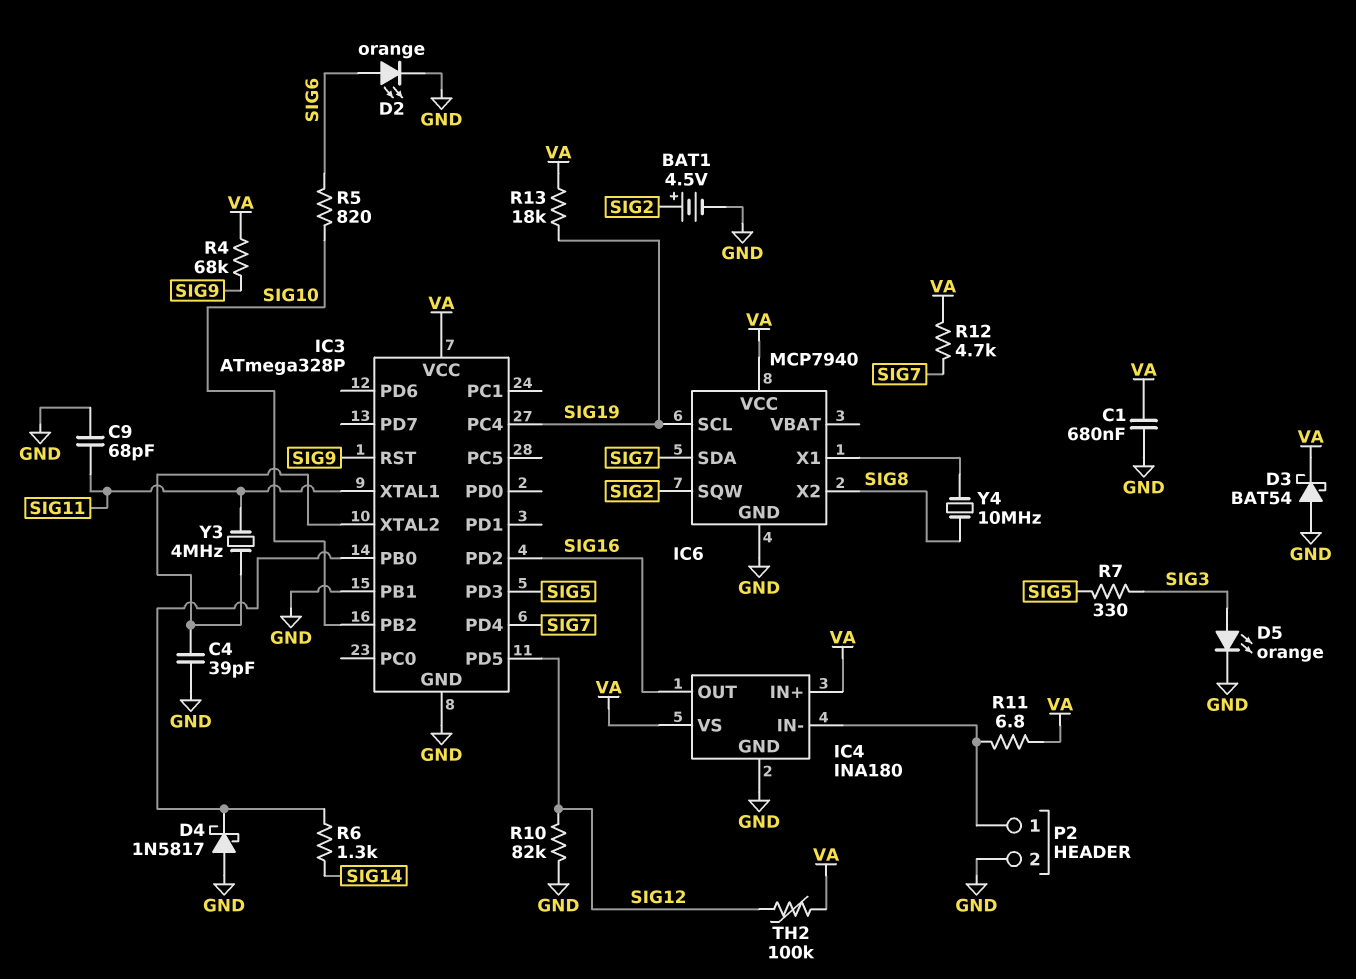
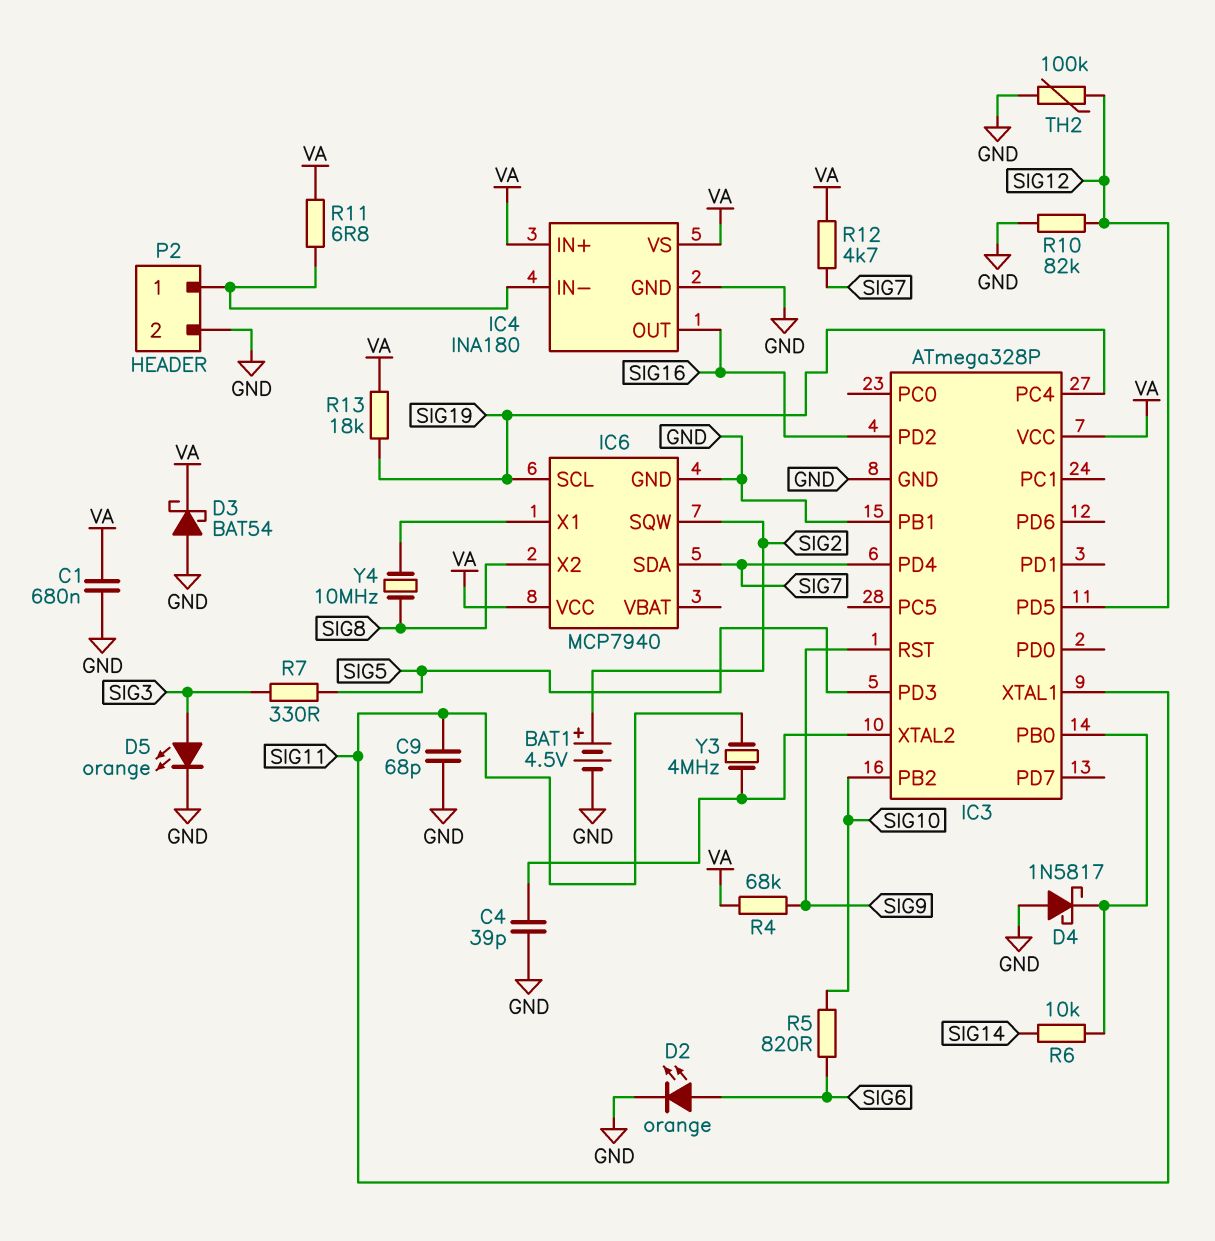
R6: 1.3k (IC3/PB0, SIG14) -> 10k (IC3/PB0, SIG14)
TH2: 100k (SIG12, VA) -> 100k (GND, SIG12)

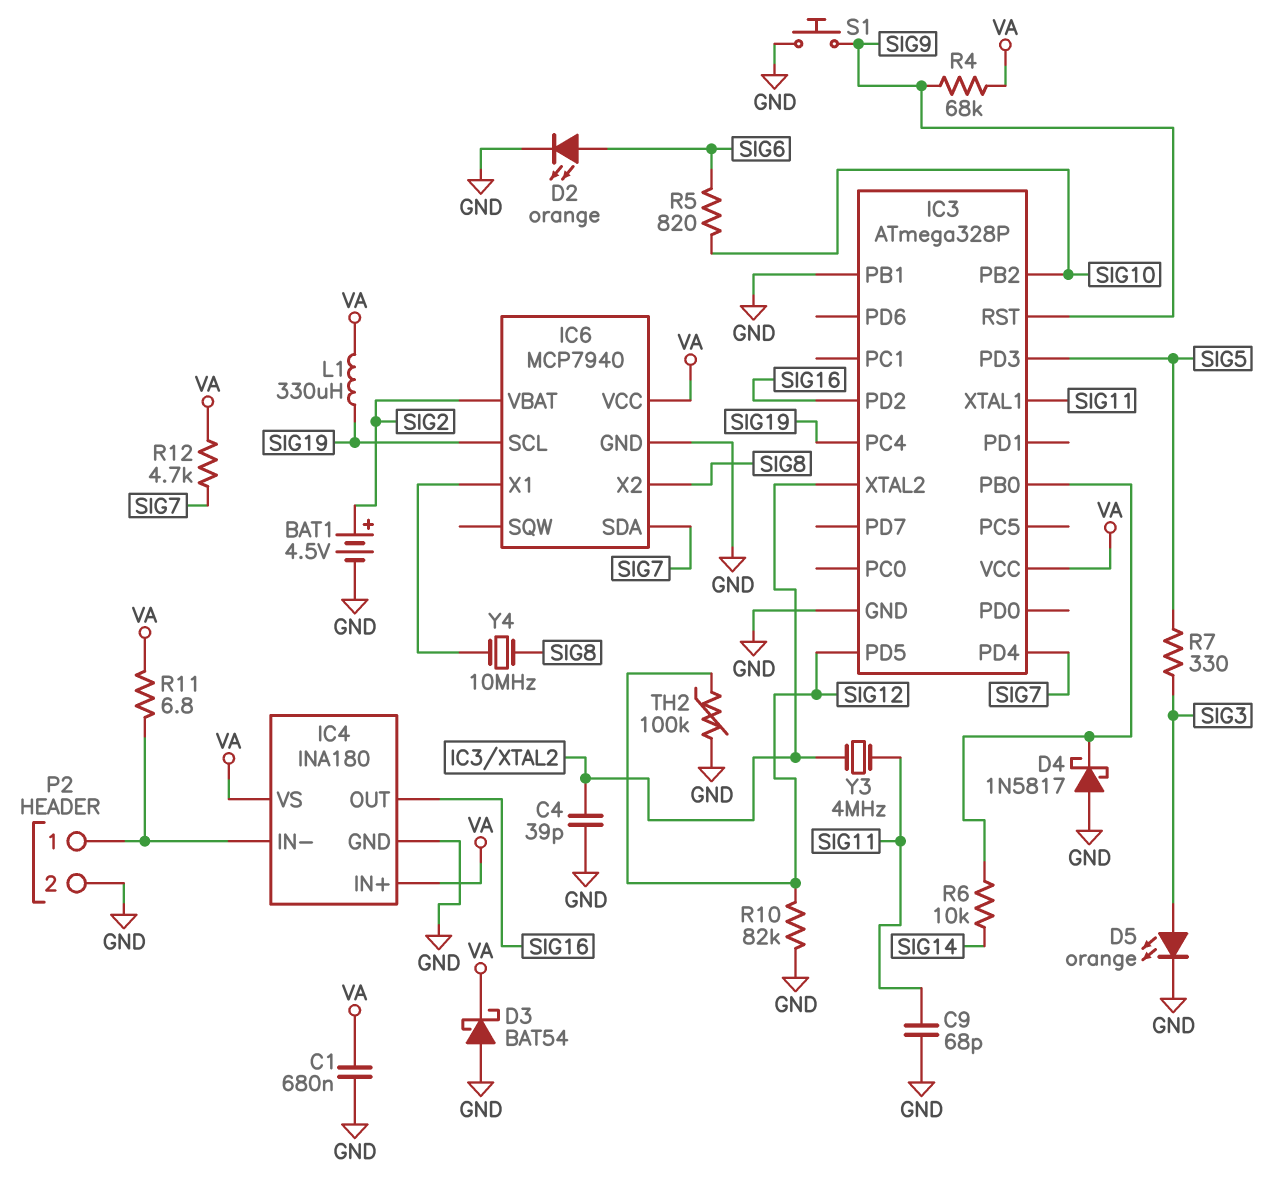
IC6 pin SQW: SIG2 -> none
IC6 pin VBAT: none -> SIG2
L1: none -> 330uH (SIG19, VA)
R13: 18k (SIG19, VA) -> none
S1: none -> button (GND, SIG9)

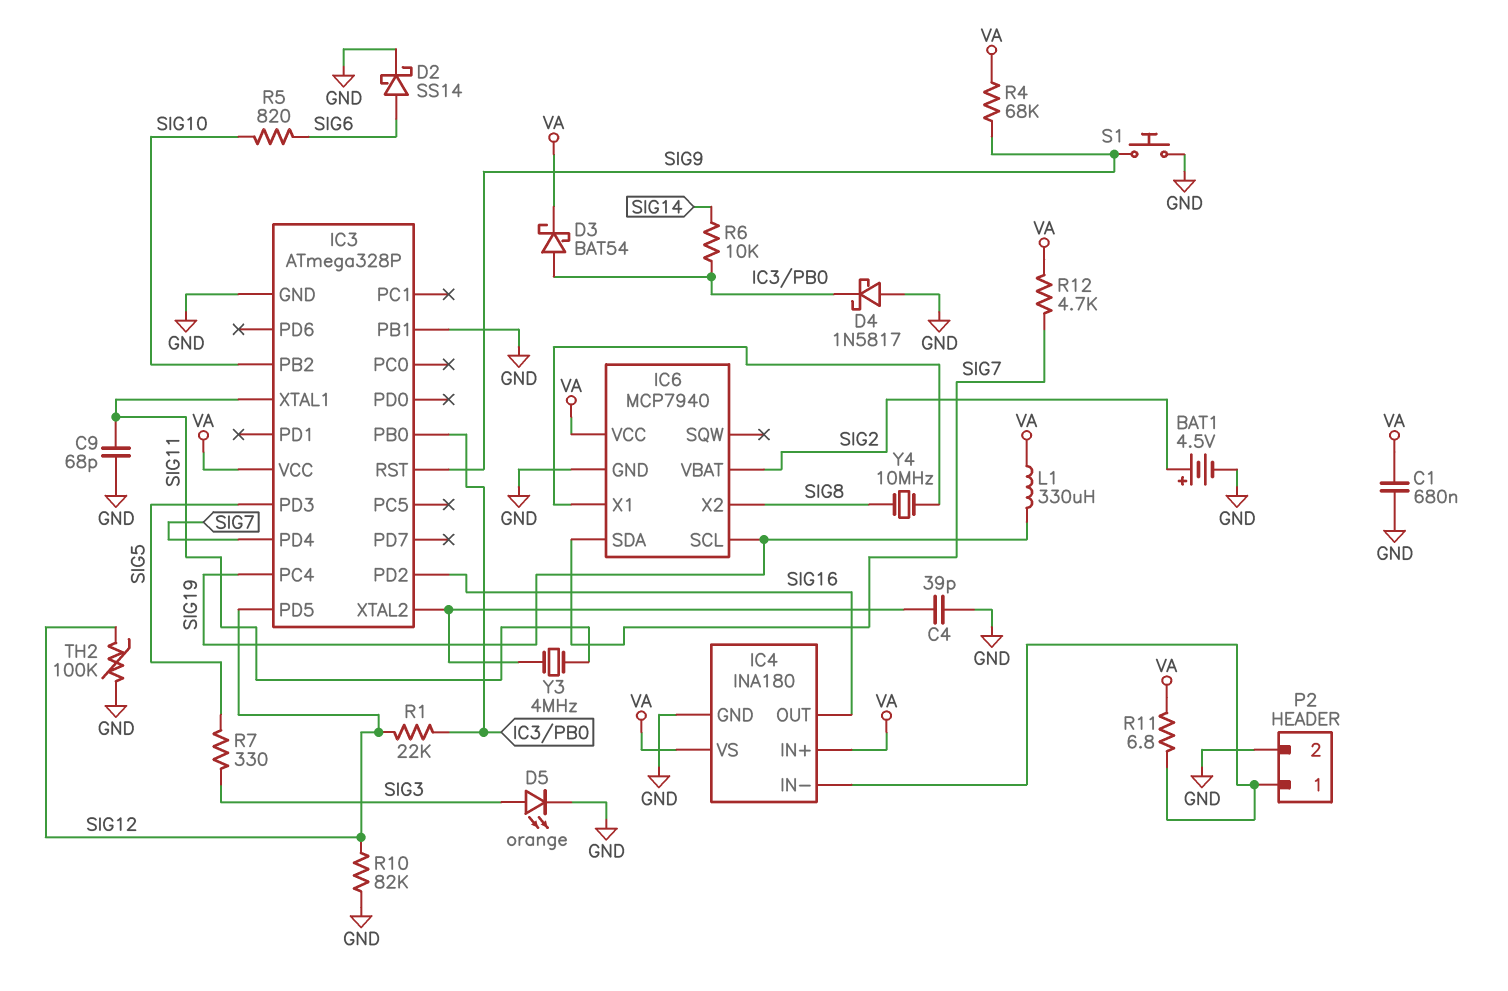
D2: LED orange (A SIG6, K GND) -> schottky SS14 (A SIG6, K GND)
D3: schottky BAT54 (A GND, K VA) -> schottky BAT54 (A IC3/PB0, K VA)
R1: none -> 22k (IC3/PB0, SIG12)

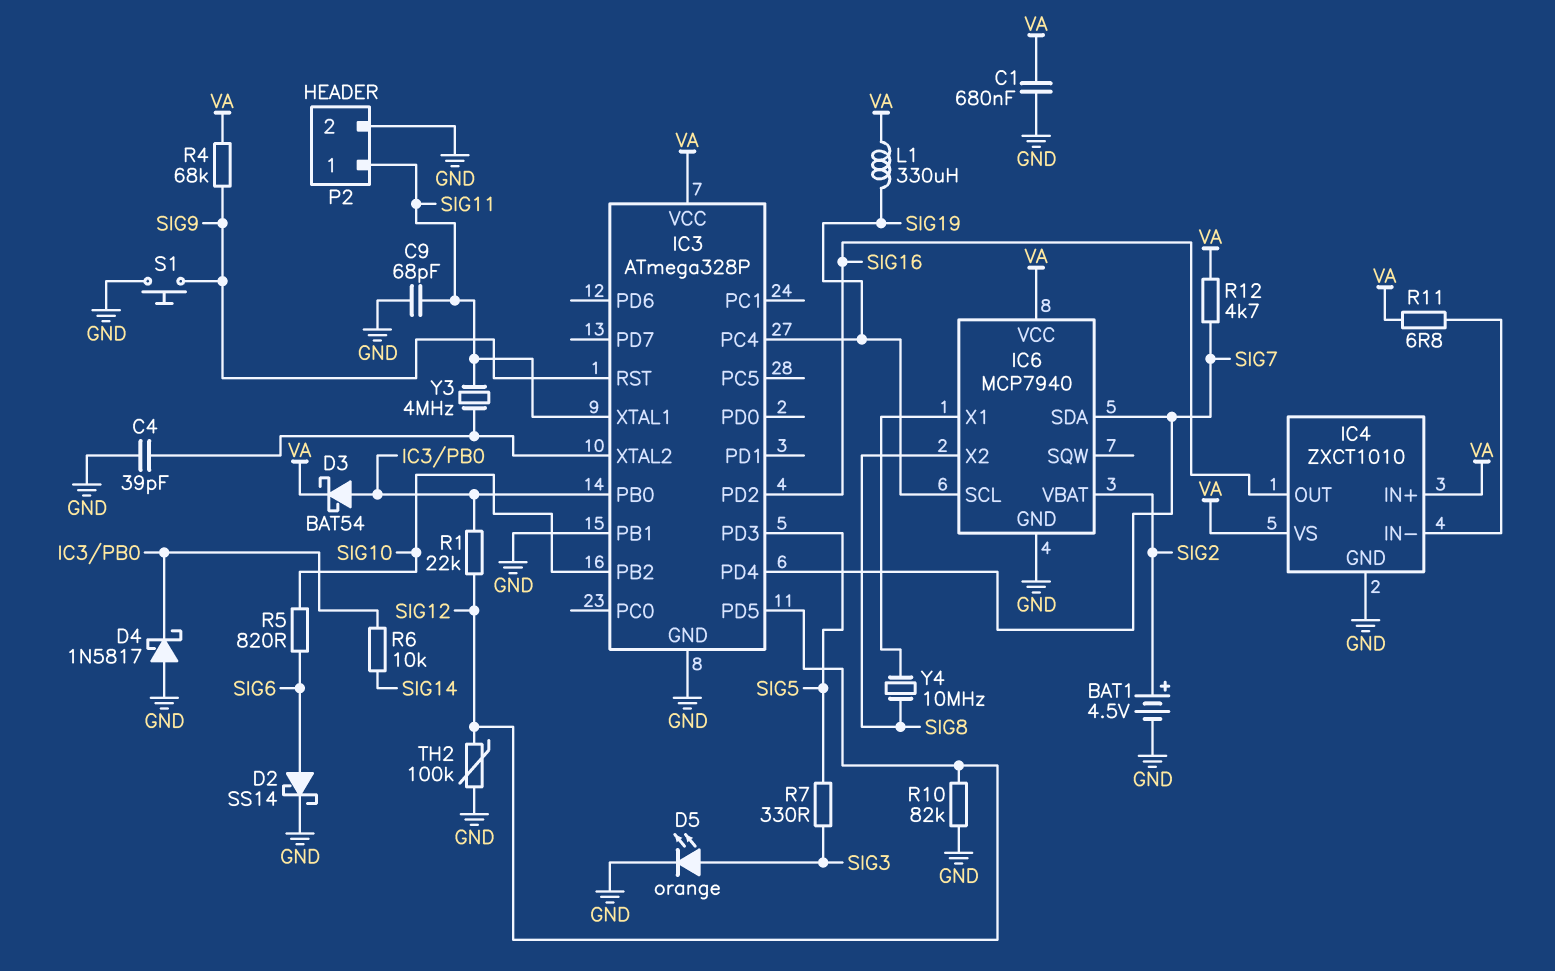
IC4: INA180 -> ZXCT1010
P2 pin 1: IC4/IN- -> SIG11

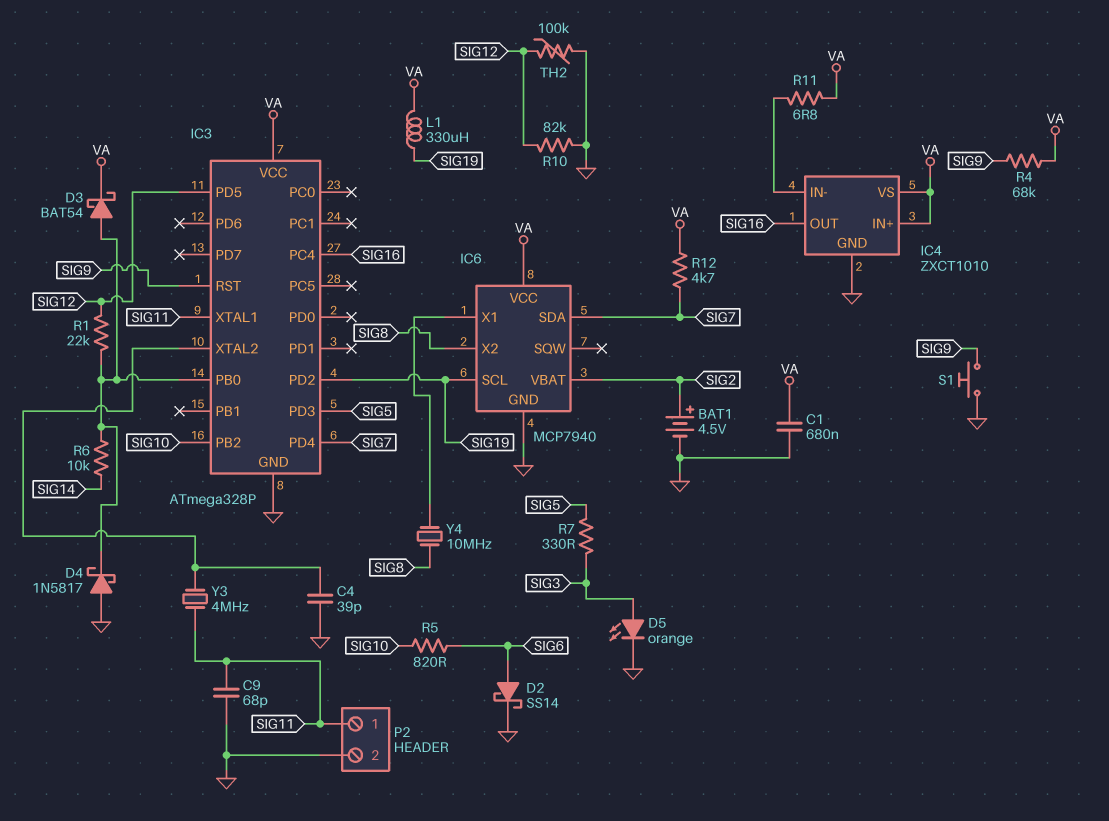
IC3 pin PB1: GND -> none
IC3 pin PC4: SIG19 -> SIG16
IC3 pin PD2: SIG16 -> SIG19

